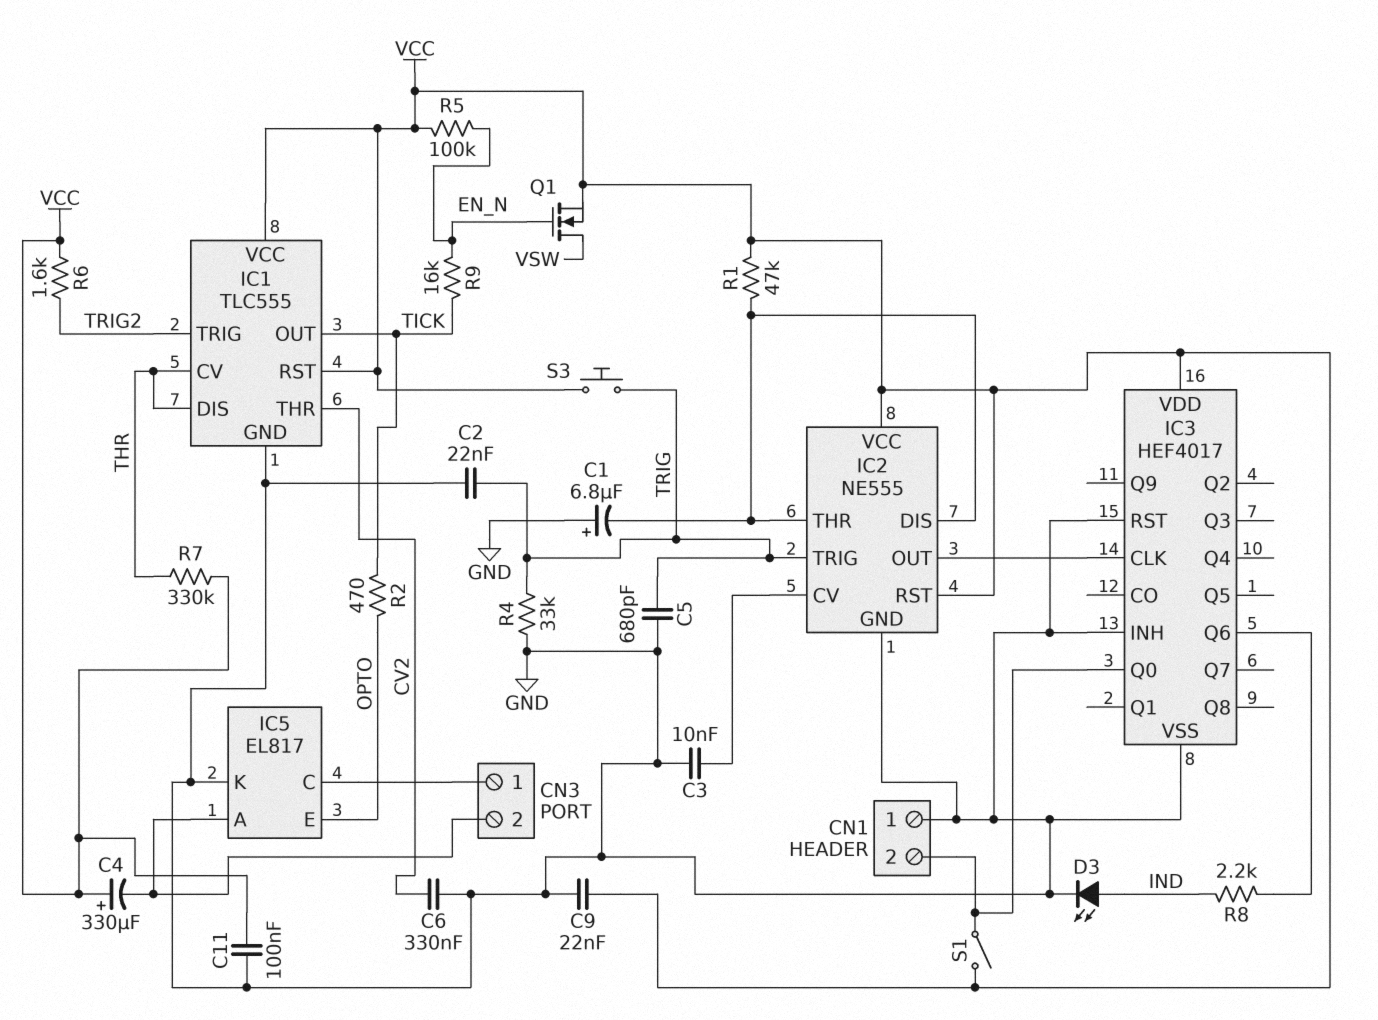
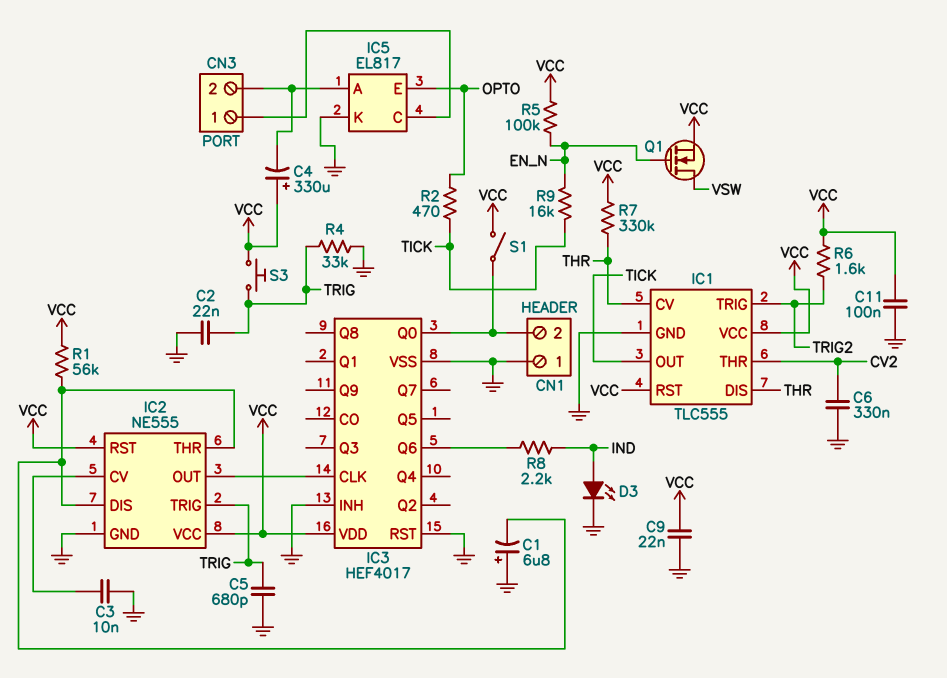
R1: 47k (IC2/DIS, VCC) -> 56k (IC2/DIS, VCC)

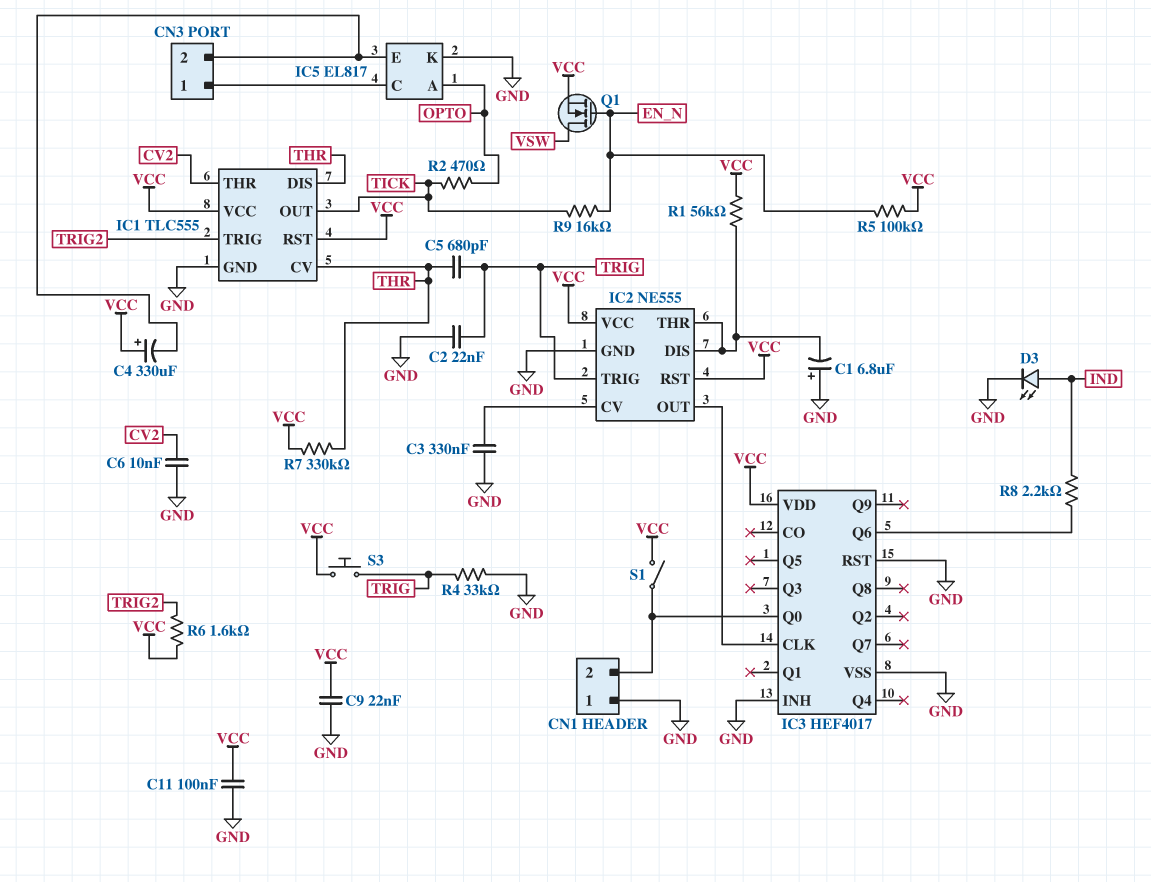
C3: 10nF (GND, IC2/CV) -> 330nF (GND, IC2/CV)
C5: 680pF (GND, TRIG) -> 680pF (THR, TRIG)
C6: 330nF (CV2, GND) -> 10nF (CV2, GND)
IC5 pin A: CN3/2 -> OPTO
IC5 pin E: OPTO -> CN3/2

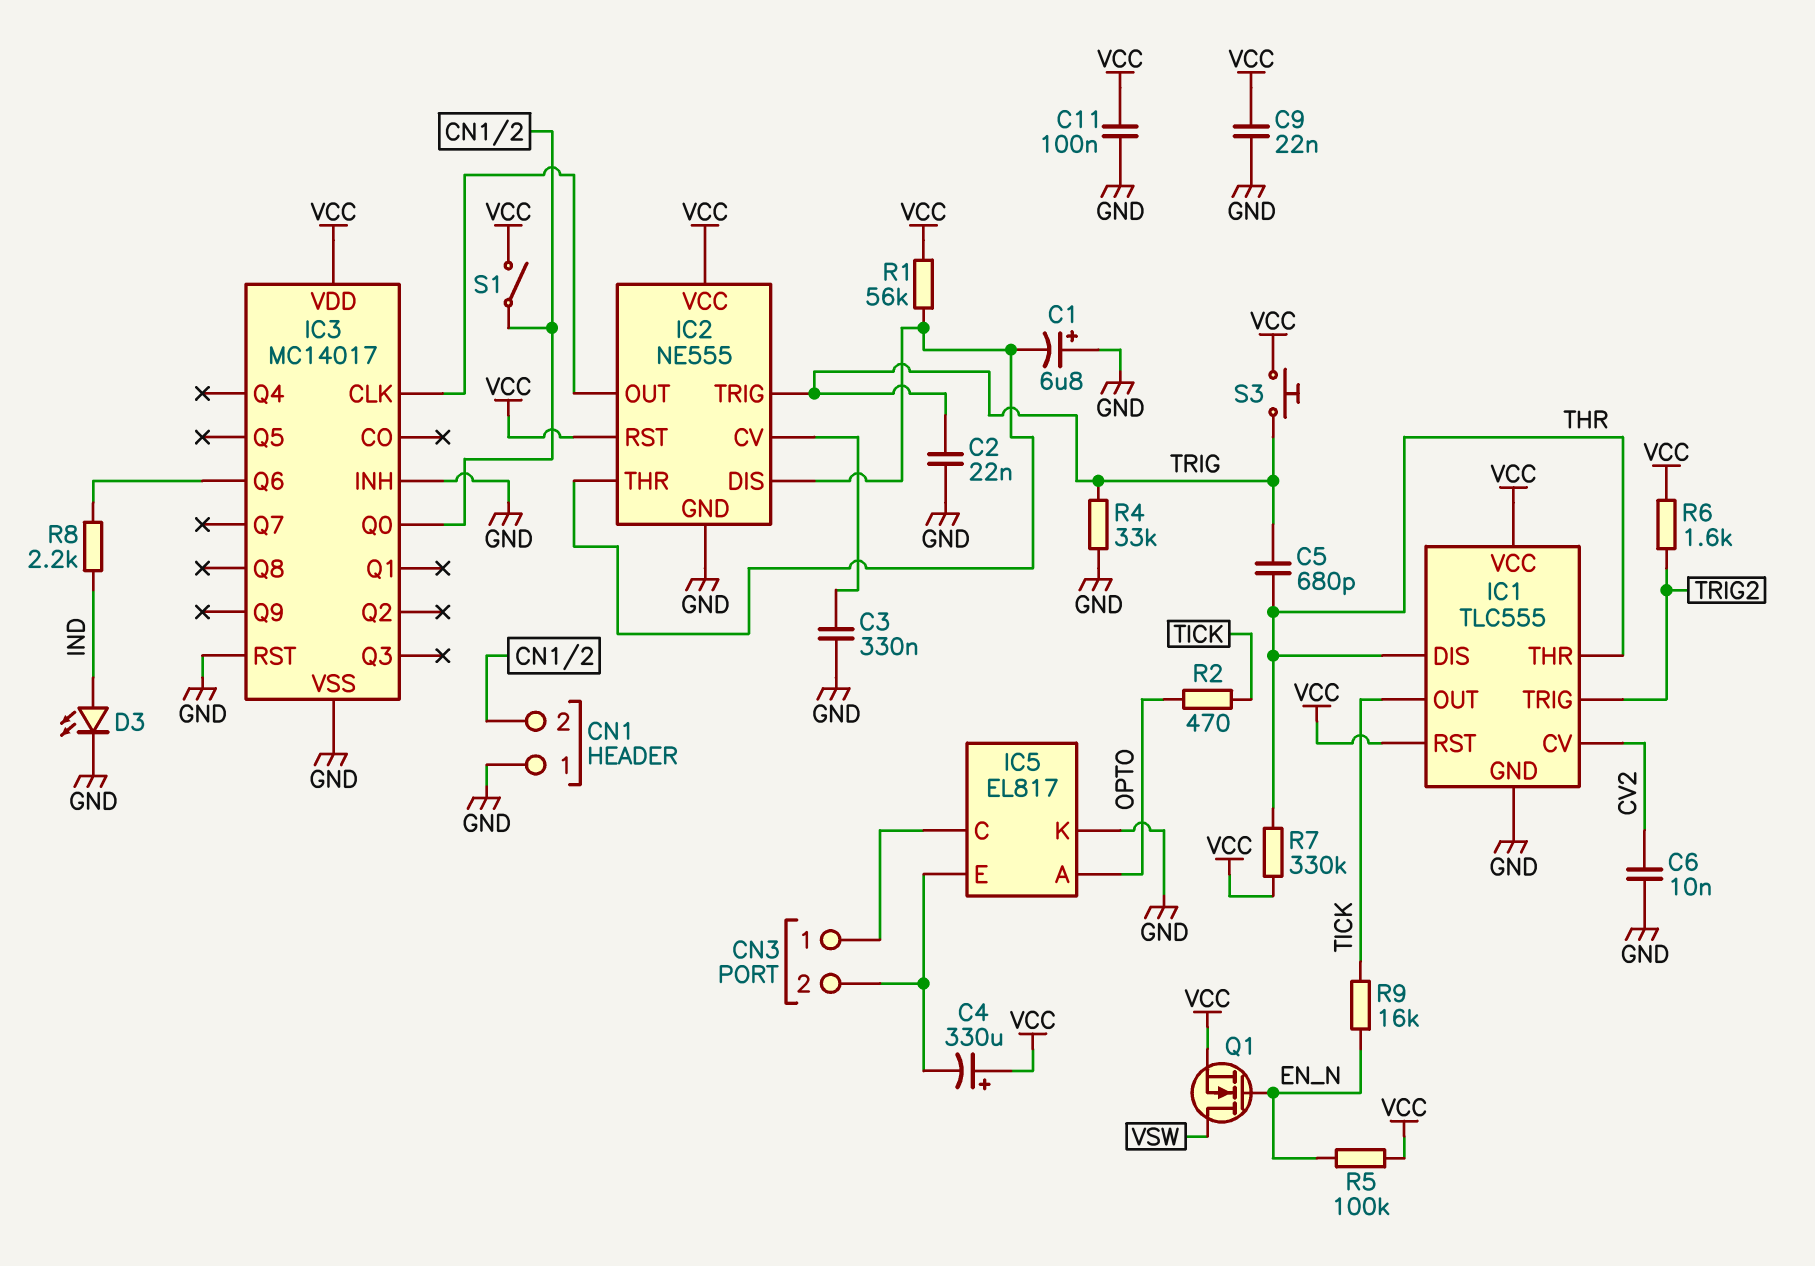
IC1 pin CV: THR -> CV2
IC1 pin THR: CV2 -> THR
IC3: HEF4017 -> MC14017

